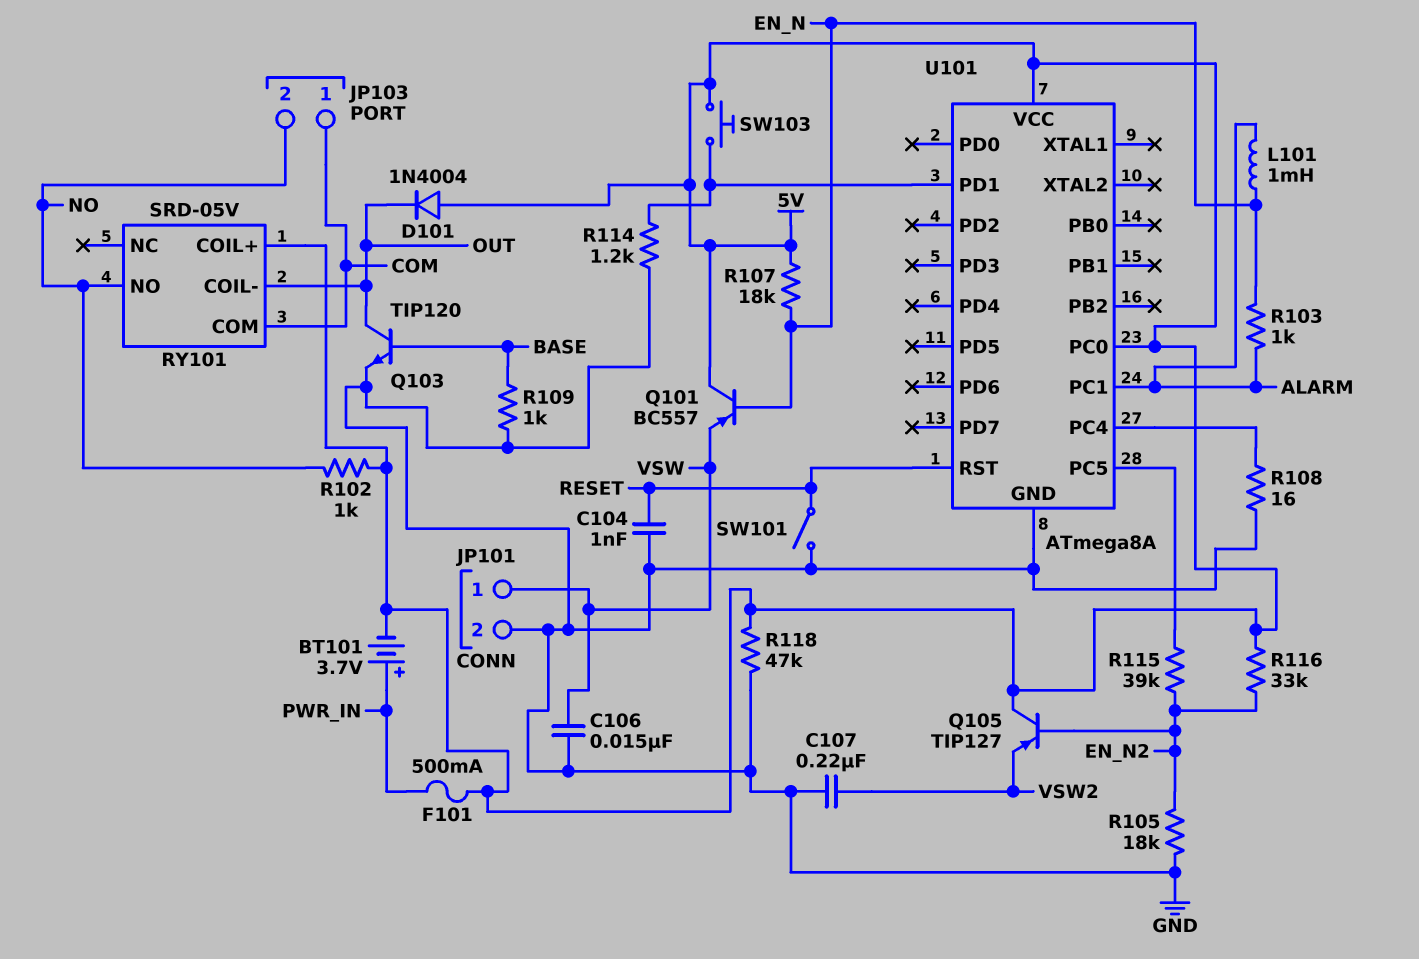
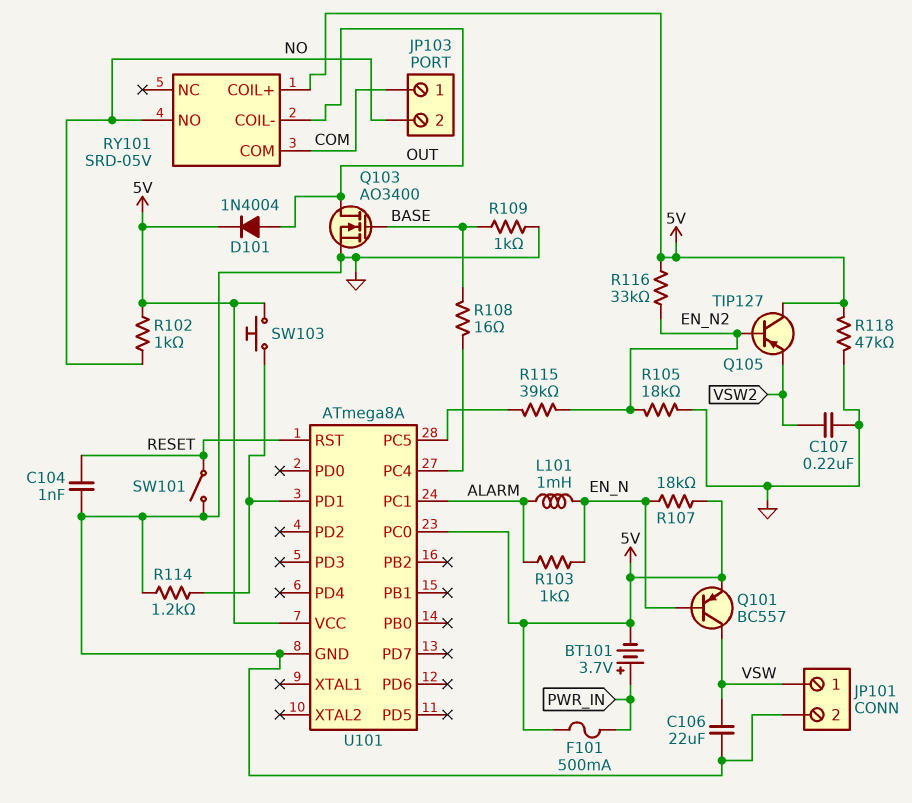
C106: 15nF (GND, VSW) -> 22uF (GND, VSW)
D101: diode 1N4004 (A 5V, K OUT) -> diode 1N4004 (A OUT, K 5V)
Q101: PNP BC557 (B EN_N, C 5V, E VSW) -> PNP BC557 (B EN_N, C VSW, E 5V)
Q103: NPN TIP120 (B BASE, C OUT, E GND) -> NMOS AO3400 (G BASE, D OUT, S GND)
R108: 16 (GND, U101/PC4) -> 16 (BASE, U101/PC4)

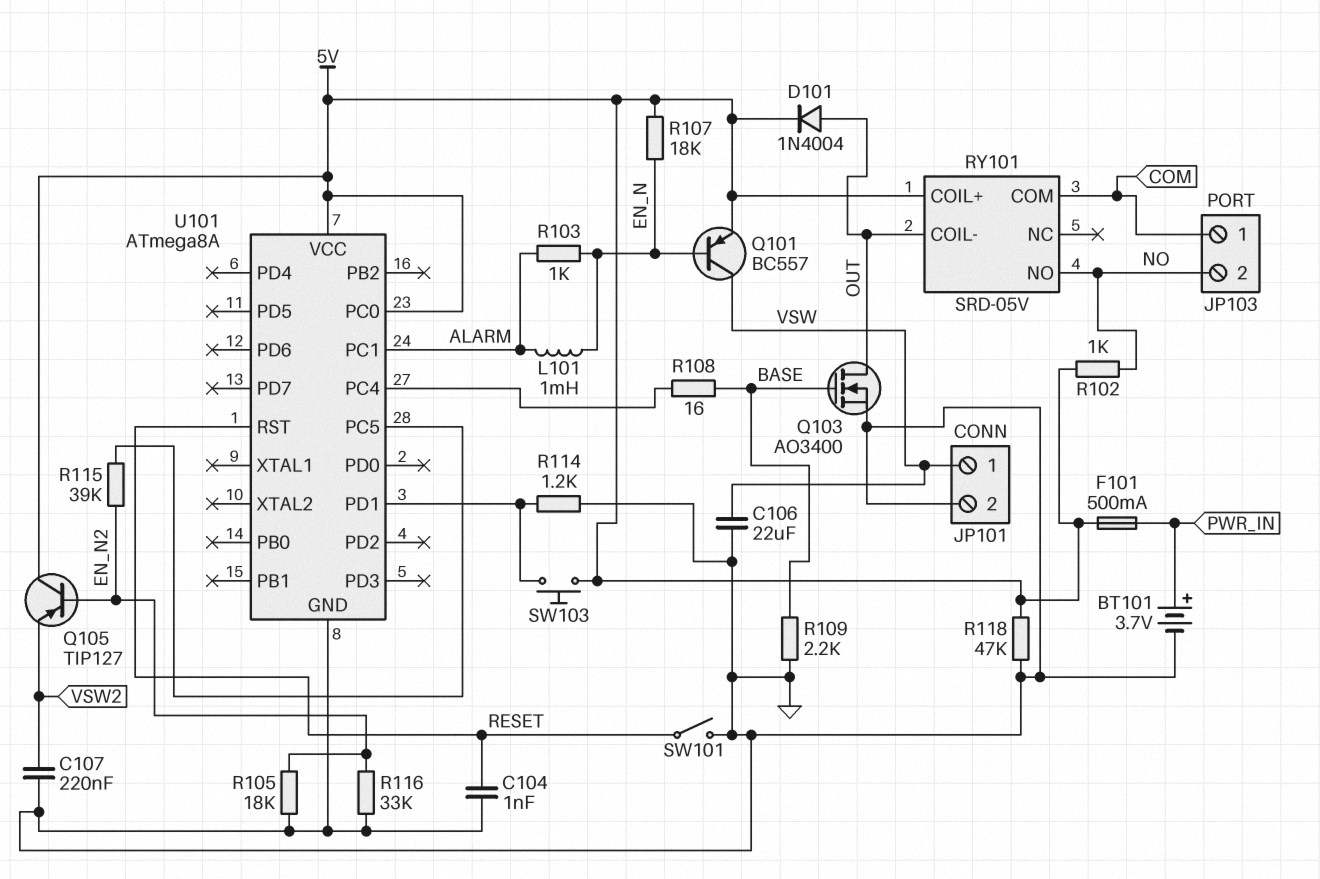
BT101: 3.7V (plus PWR_IN, minus 5V) -> 3.7V (plus PWR_IN, minus GND)
R109: 1k (BASE, GND) -> 2.2k (BASE, GND)
R116: 33k (5V, EN_N2) -> 33k (EN_N2, GND)

